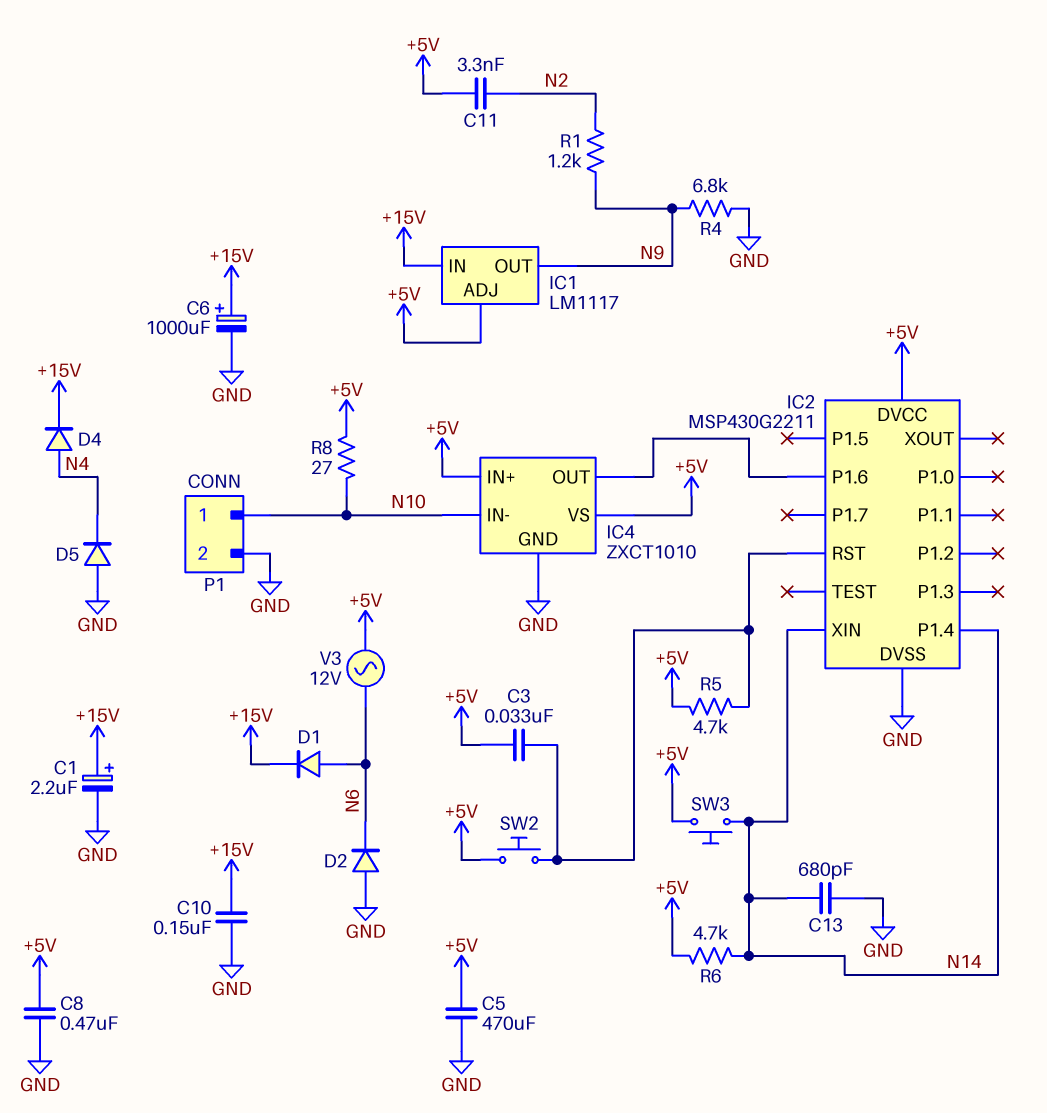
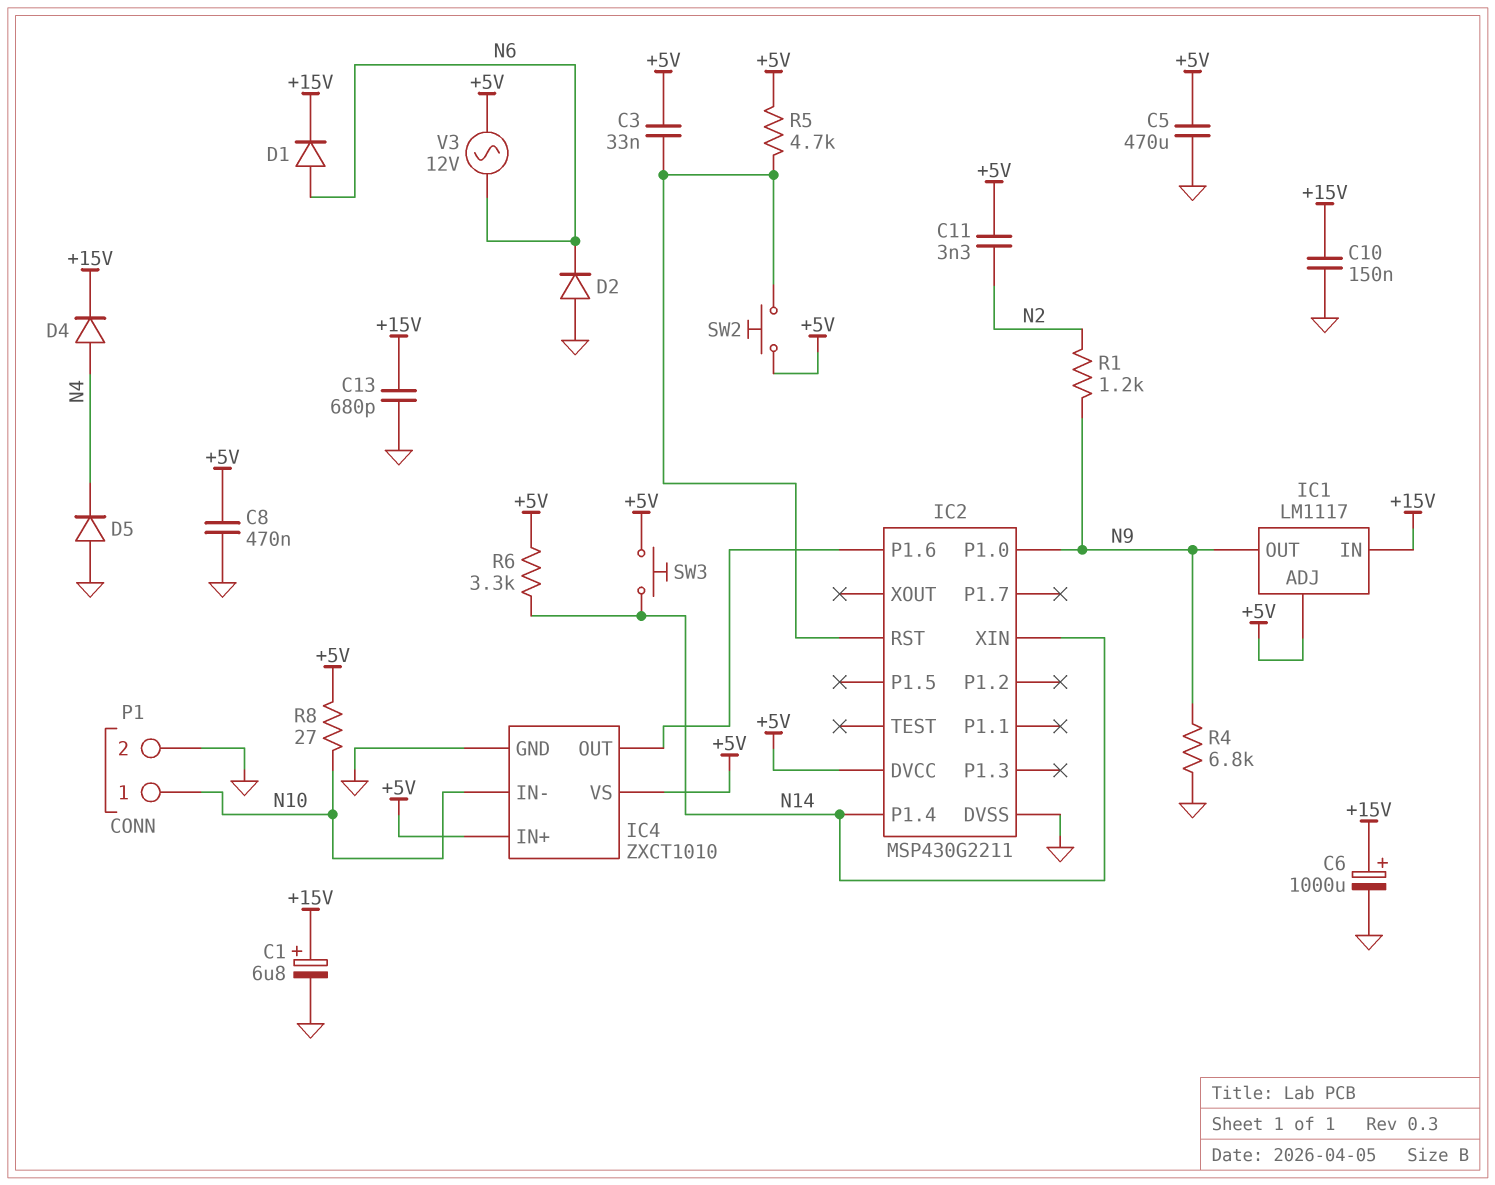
C1: 2.2uF (plus +15V, minus GND) -> 6.8uF (plus +15V, minus GND)
C13: 680pF (GND, N14) -> 680pF (+15V, GND)
IC2 pin P1.0: none -> N9
R6: 4.7k (+5V, N14) -> 3.3k (+5V, N14)

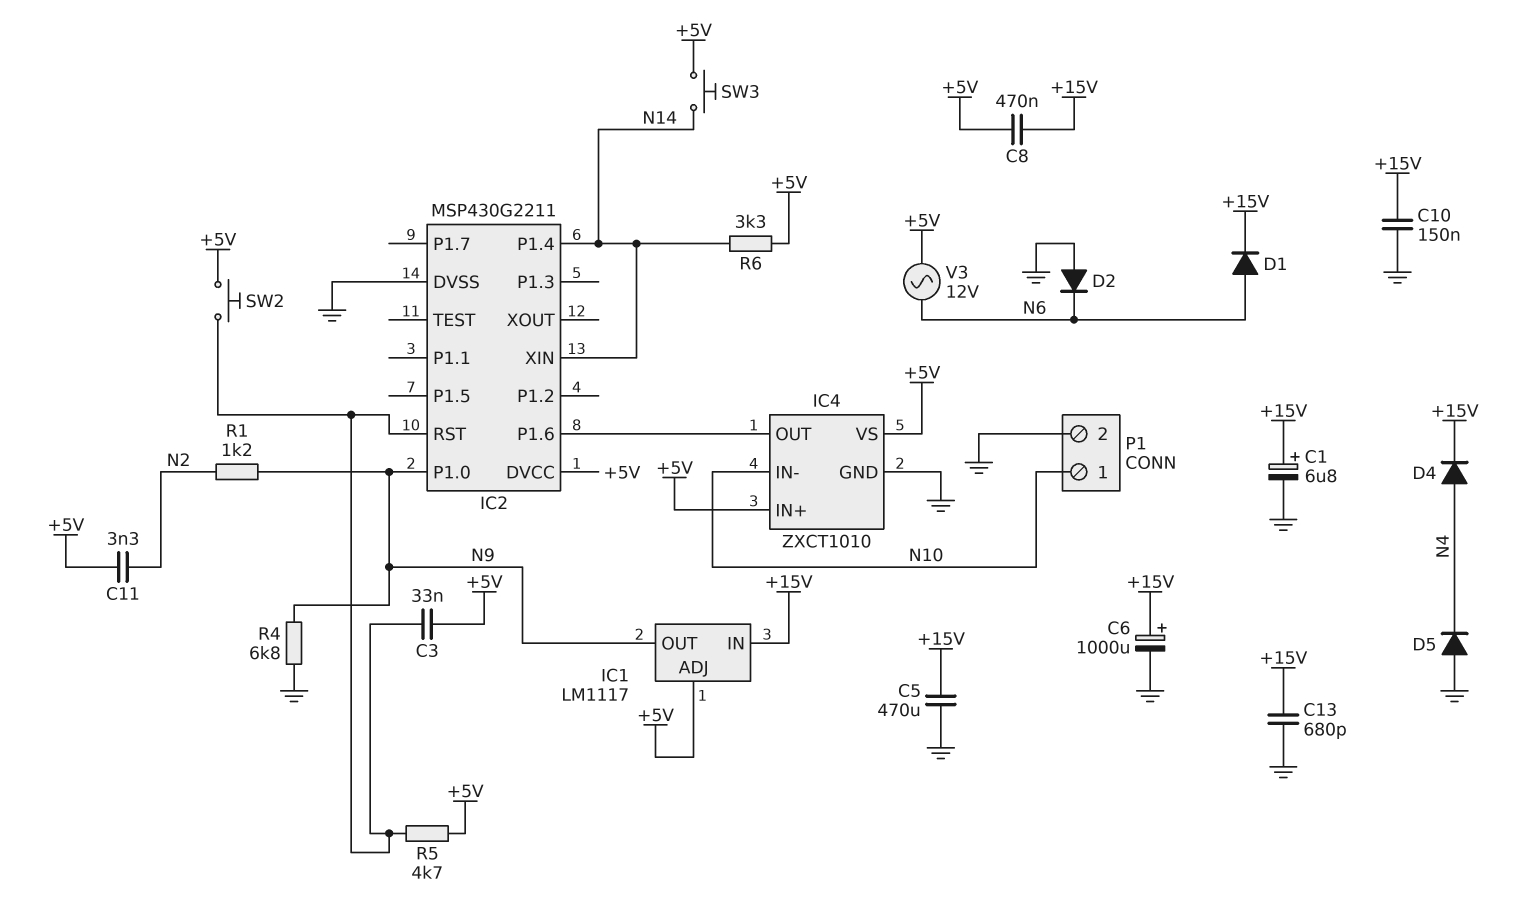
C5: 470uF (+5V, GND) -> 470uF (+15V, GND)
C8: 470nF (+5V, GND) -> 470nF (+5V, +15V)
R8: 27 (+5V, N10) -> none

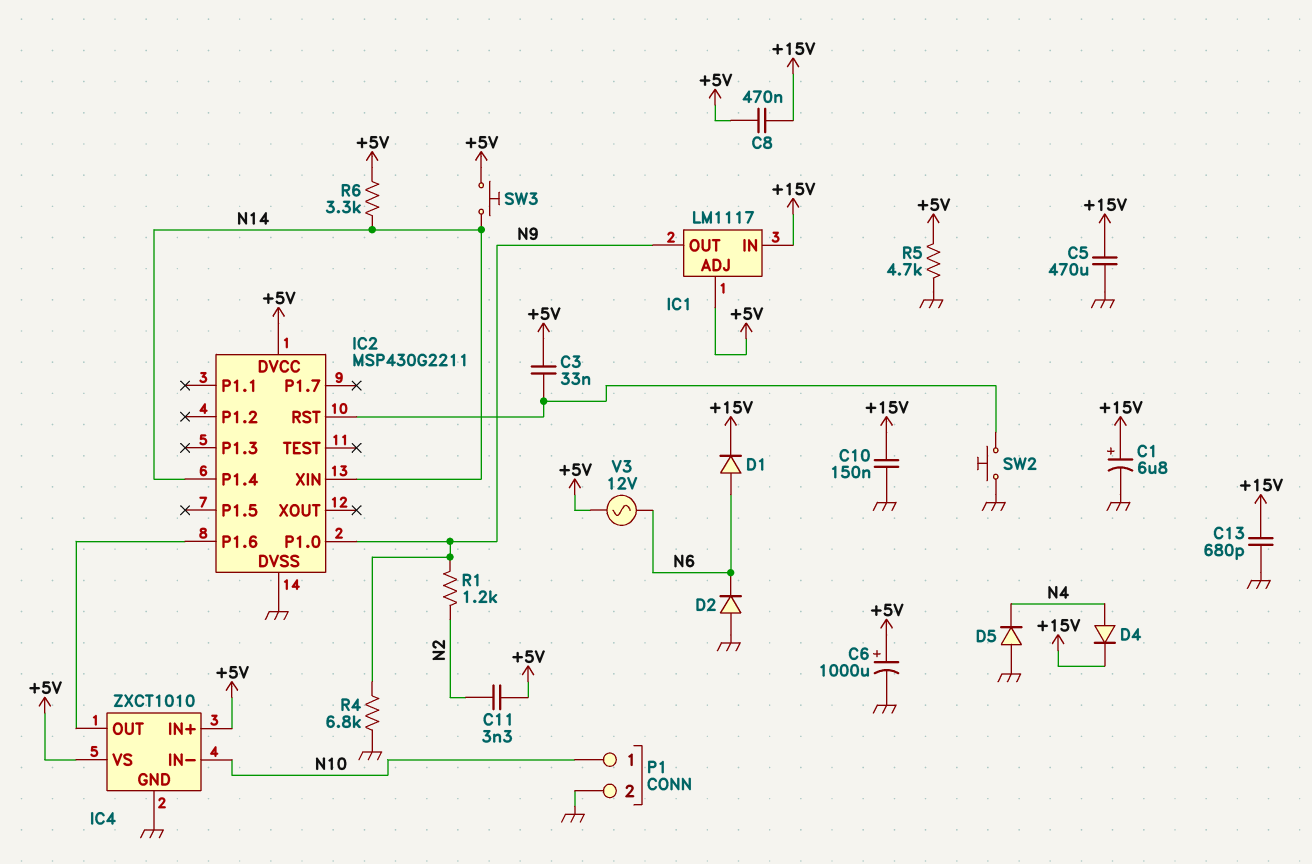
C6: 1000uF (plus +15V, minus GND) -> 1000uF (plus +5V, minus GND)
R5: 4.7k (+5V, IC2/RST) -> 4.7k (+5V, GND)
SW2: button (+5V, IC2/RST) -> button (GND, IC2/RST)

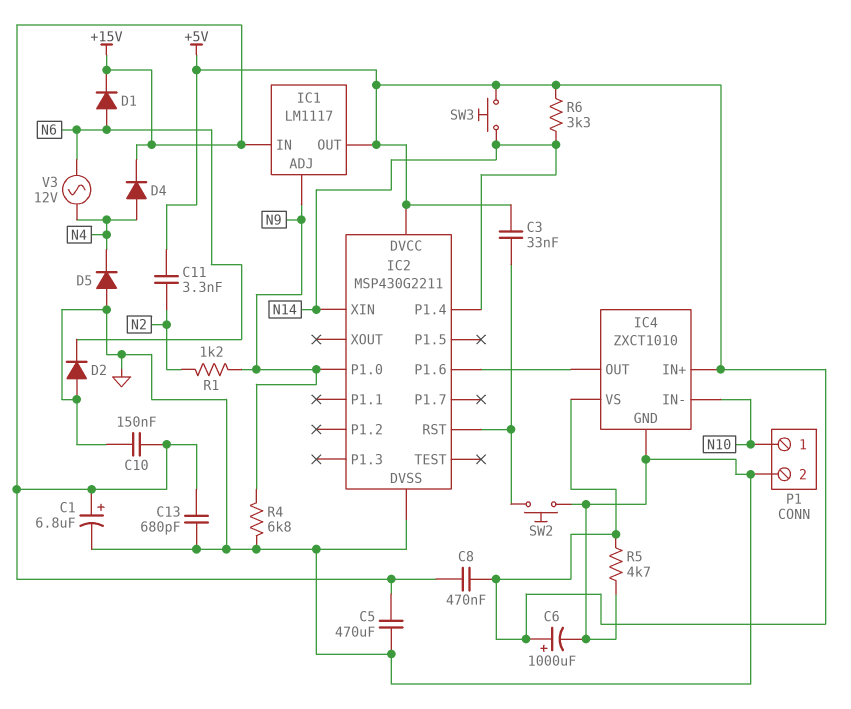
IC1 pin ADJ: +5V -> N9
IC1 pin OUT: N9 -> +5V
V3: AC 12V (+5V, N6) -> AC 12V (N4, N6)

